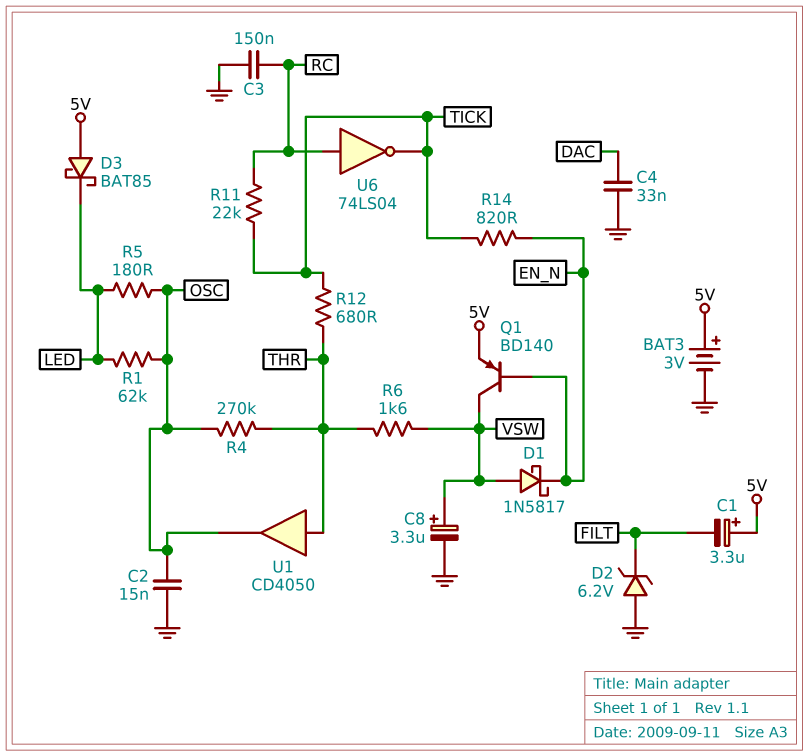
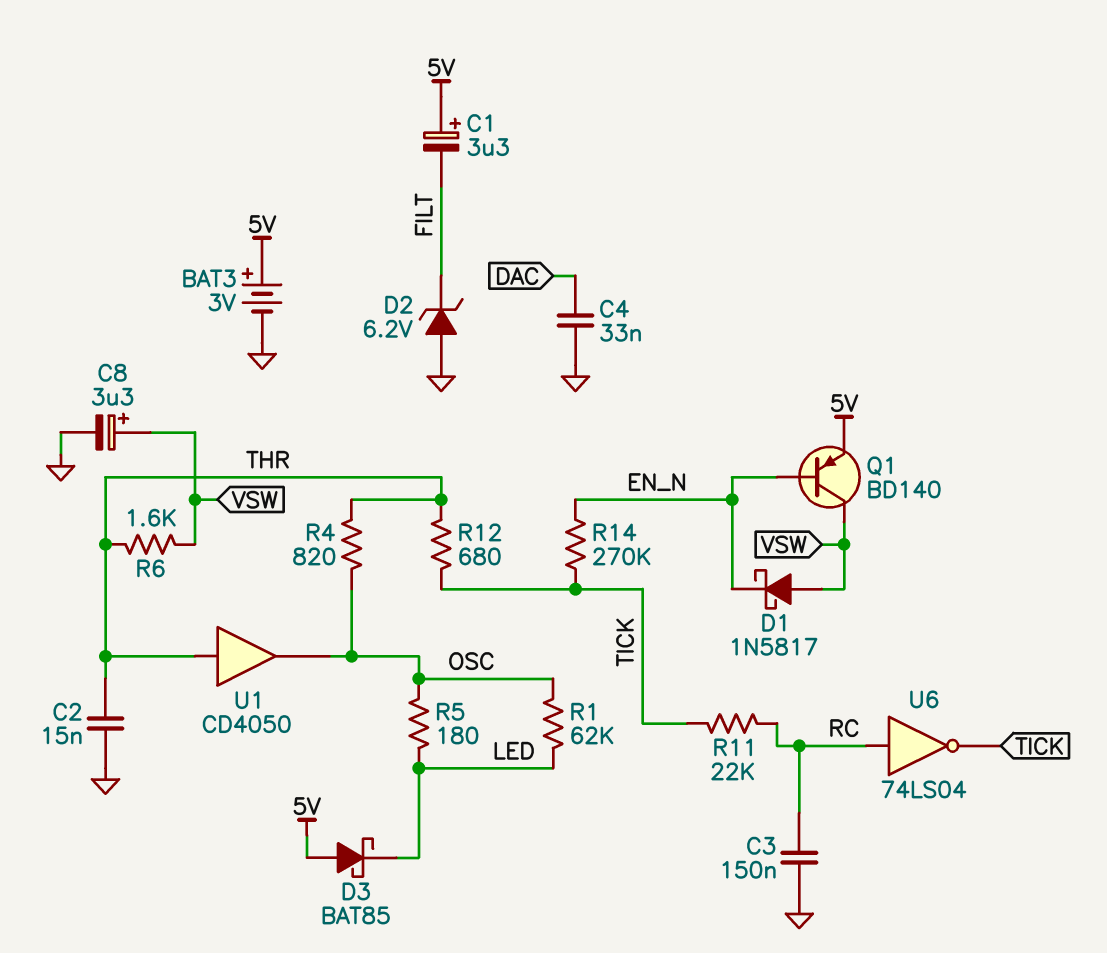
C2: 15nF (GND, OSC) -> 15nF (GND, THR)
R4: 270k (OSC, THR) -> 820 (OSC, THR)
R14: 820 (EN_N, TICK) -> 270k (EN_N, TICK)

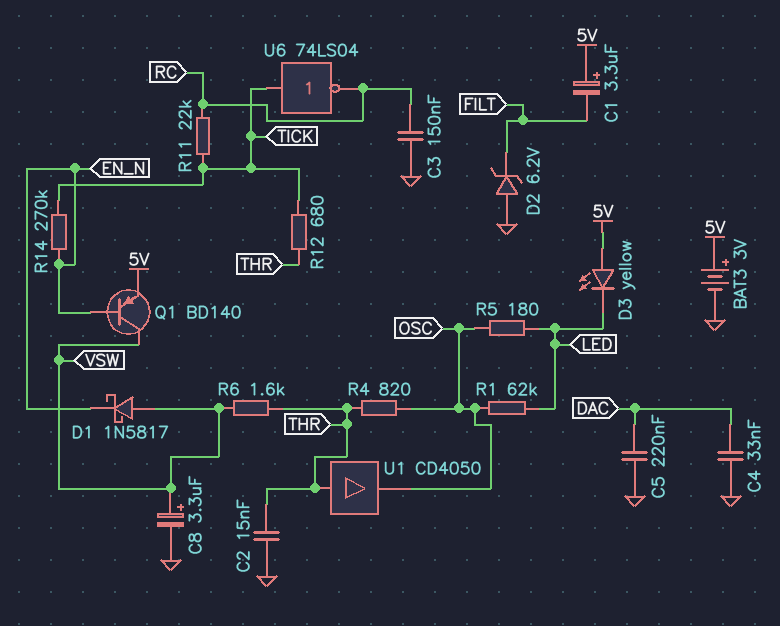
C5: none -> 220nF (DAC, GND)
D3: schottky BAT85 (A 5V, K LED) -> LED yellow (A 5V, K LED)
U6: NOT 74LS04 (in RC, out TICK) -> NOT 74LS04 (in TICK, out RC)

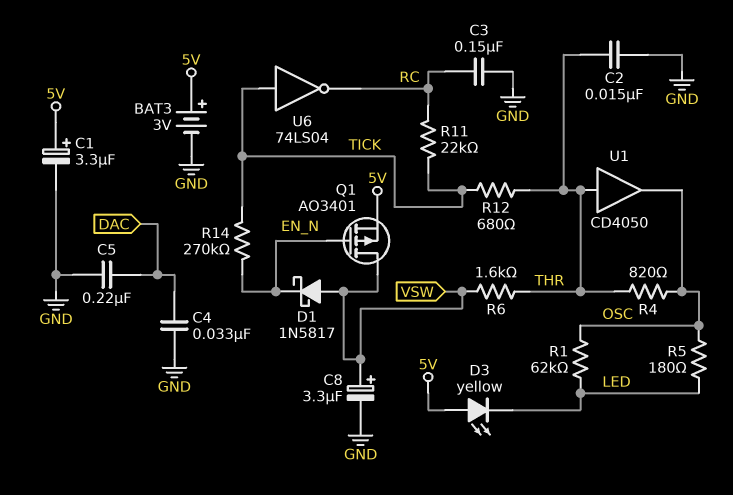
C1: 3.3uF (plus 5V, minus FILT) -> 3.3uF (plus 5V, minus GND)
D2: zener 6.2V (A GND, K FILT) -> none
Q1: PNP BD140 (B EN_N, C VSW, E 5V) -> PMOS AO3401 (G EN_N, D VSW, S 5V)

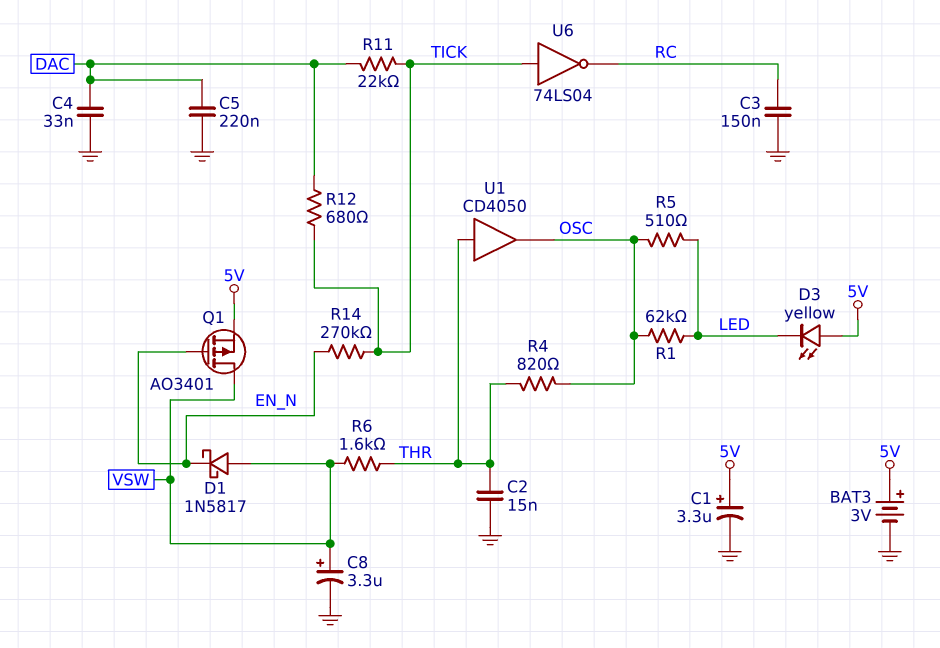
R5: 180 (LED, OSC) -> 510 (LED, OSC)
R11: 22k (RC, TICK) -> 22k (DAC, TICK)
R12: 680 (THR, TICK) -> 680 (DAC, TICK)

